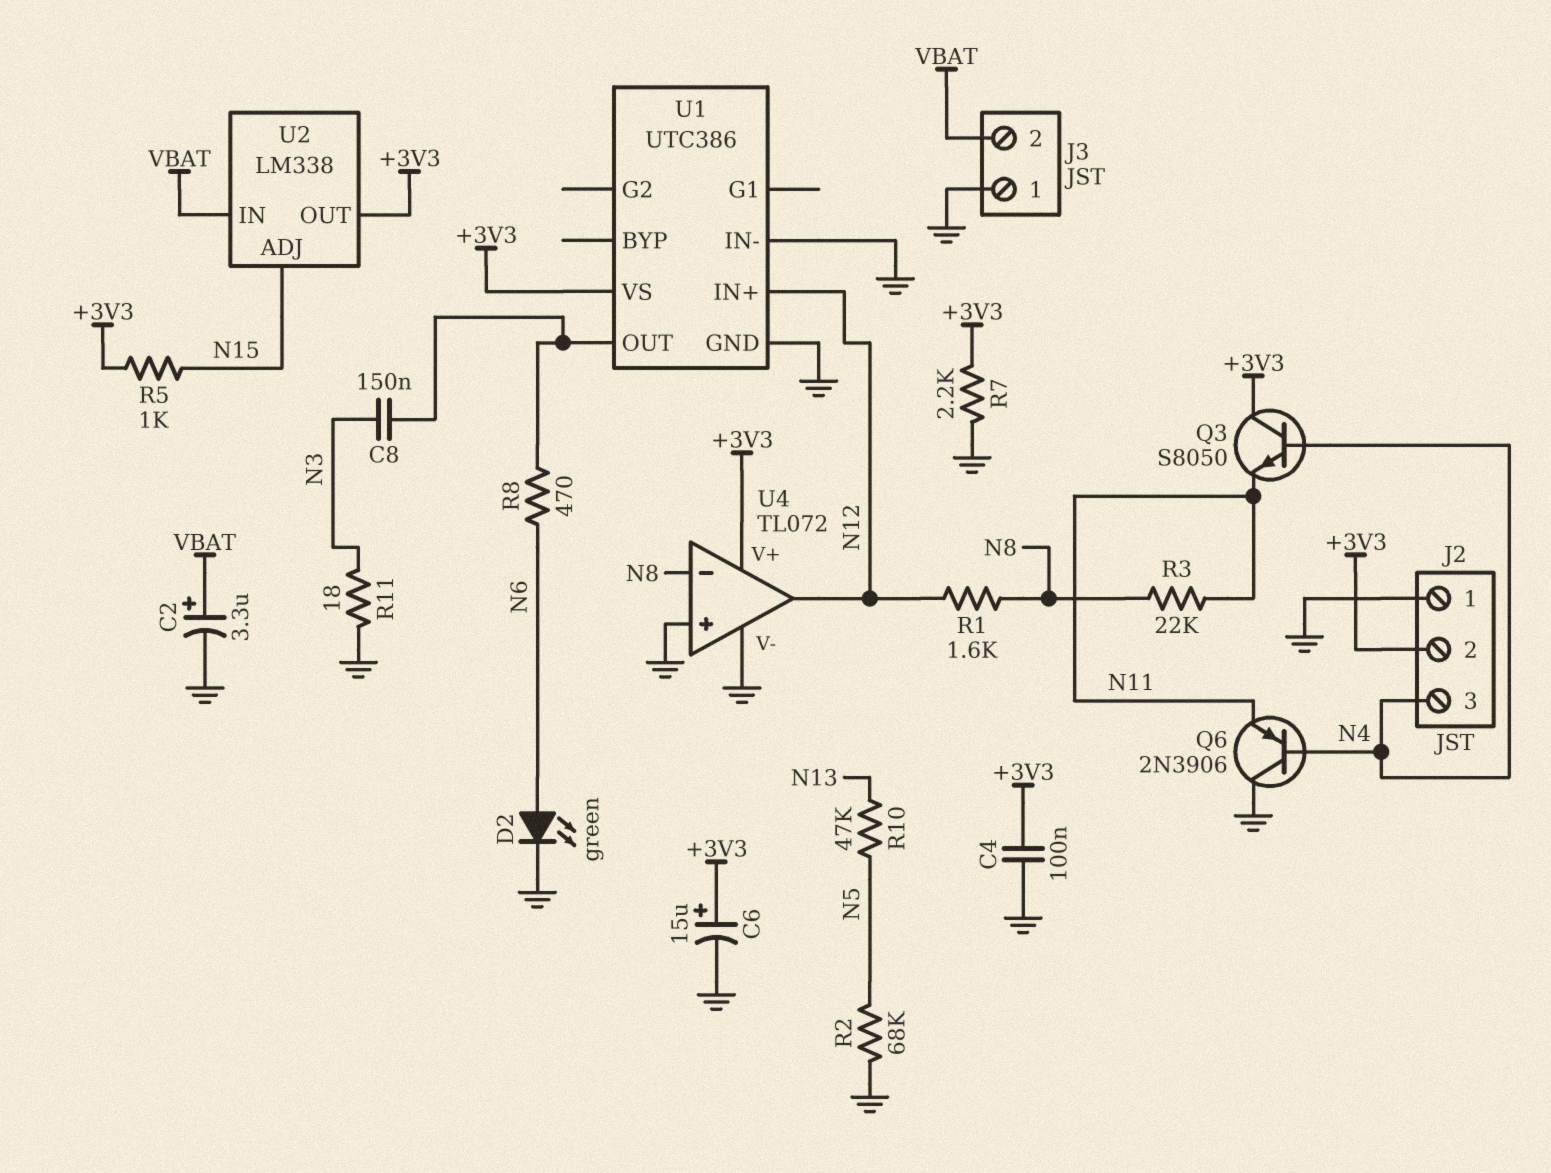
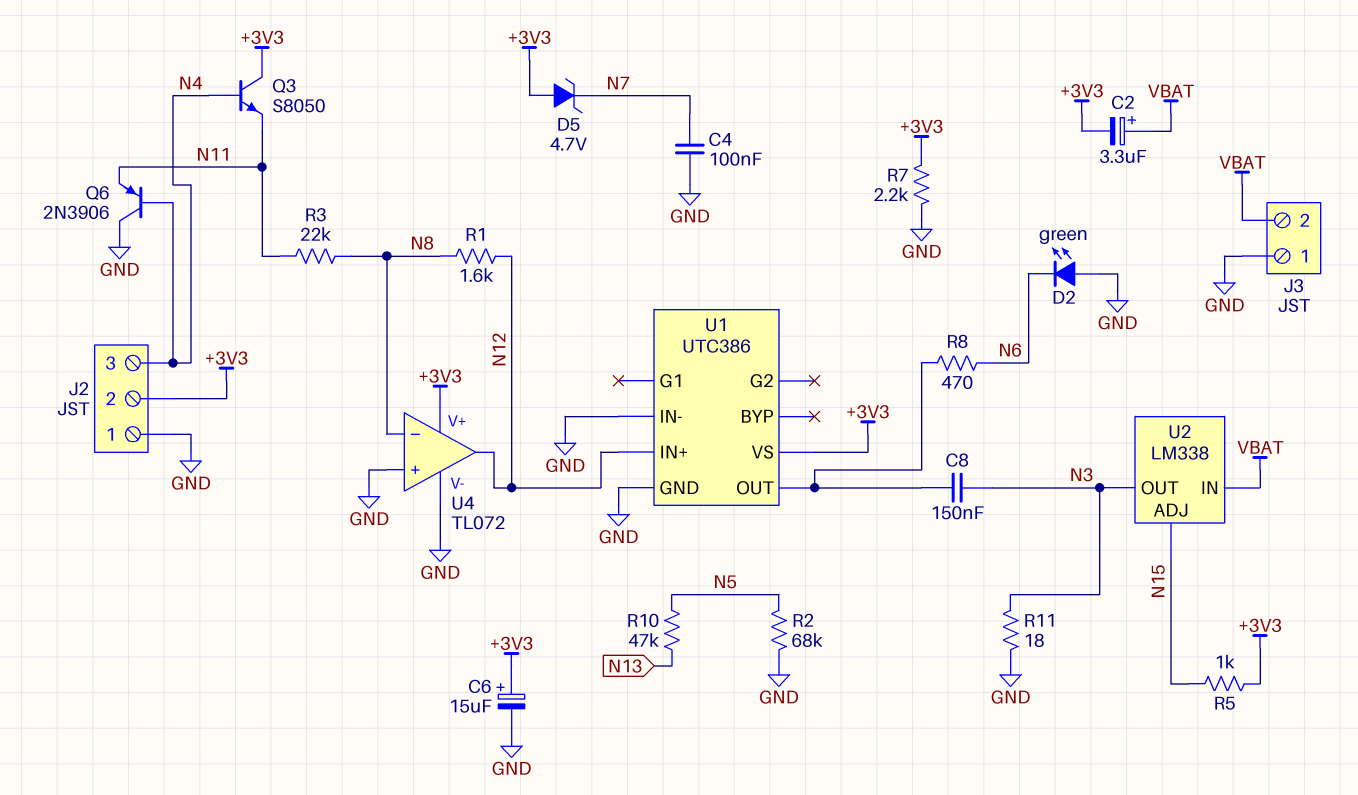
C2: 3.3uF (plus VBAT, minus GND) -> 3.3uF (plus VBAT, minus +3V3)
C4: 100nF (+3V3, GND) -> 100nF (GND, N7)
D2: LED green (A N6, K GND) -> LED green (A GND, K N6)
D5: none -> zener 4.7V (A +3V3, K N7)
U2 pin OUT: +3V3 -> N3

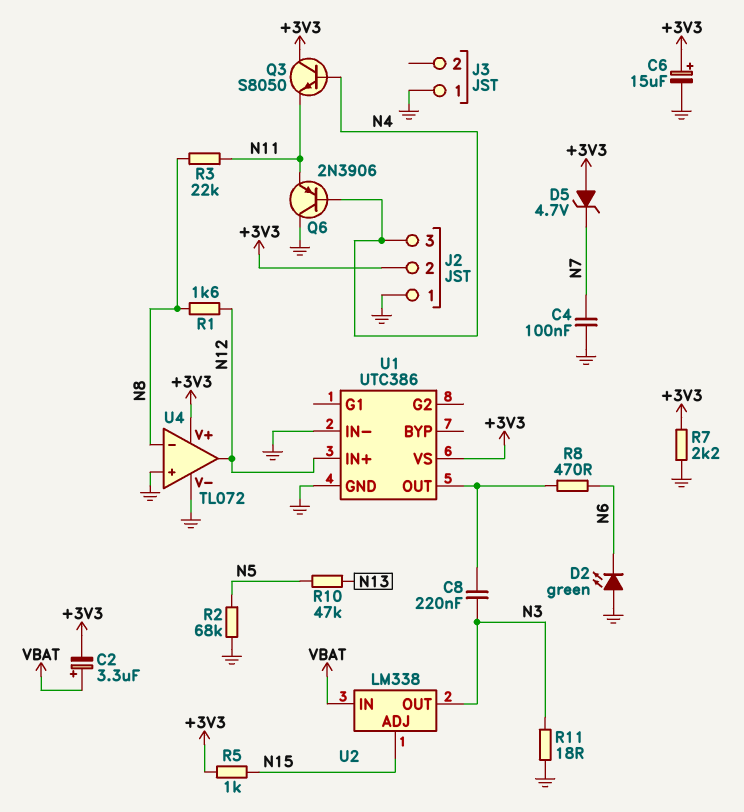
C8: 150nF (N3, U1/OUT) -> 220nF (N3, U1/OUT)
J3 pin 2: VBAT -> none

